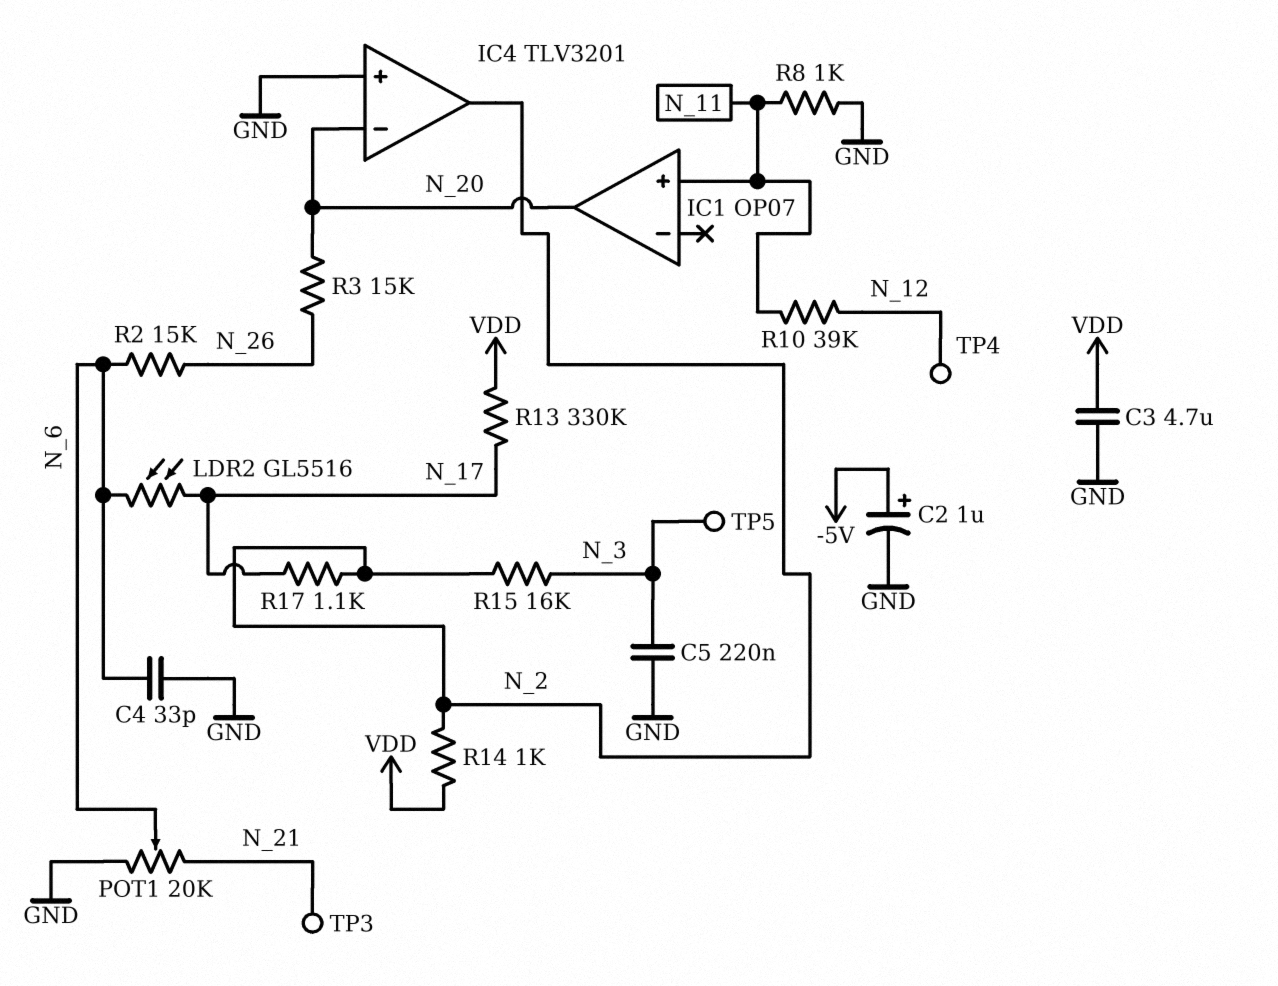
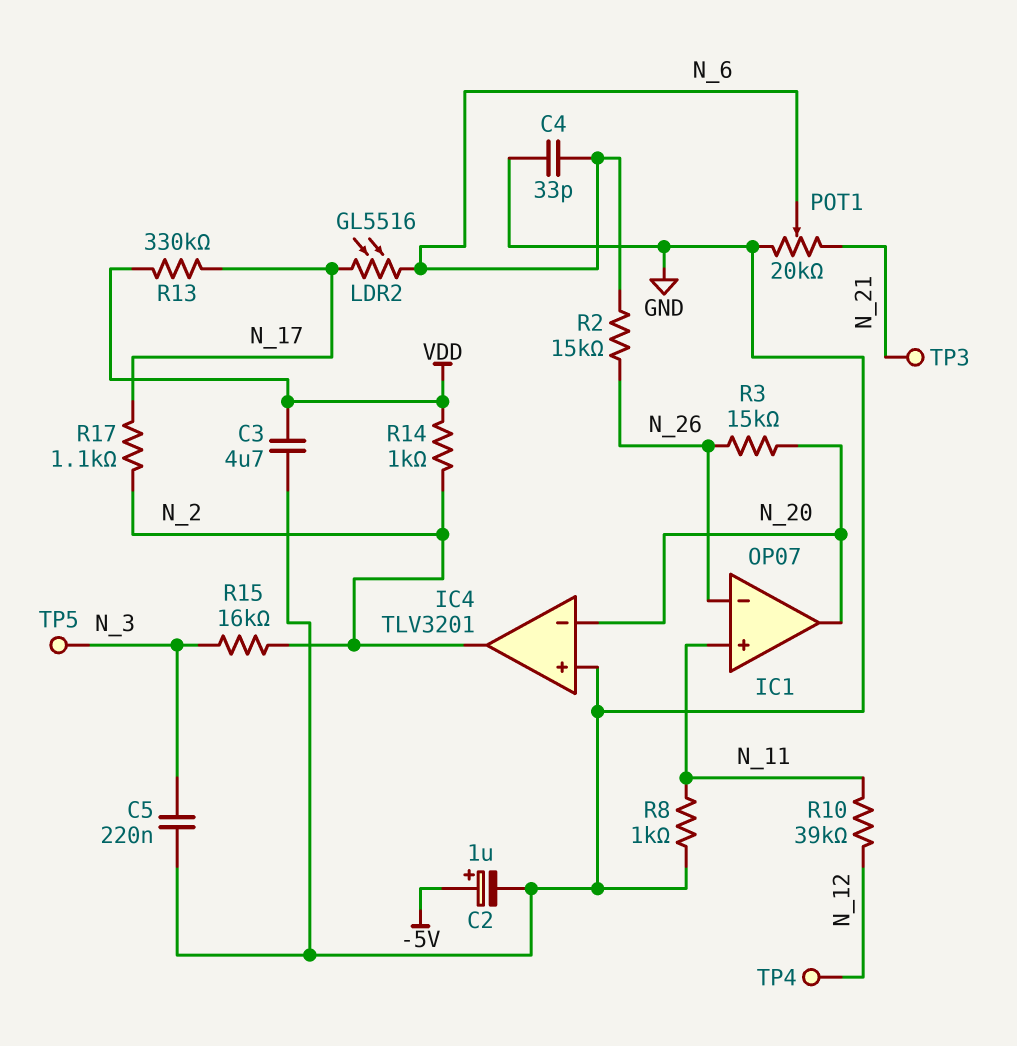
IC1 pin in-: none -> N_26

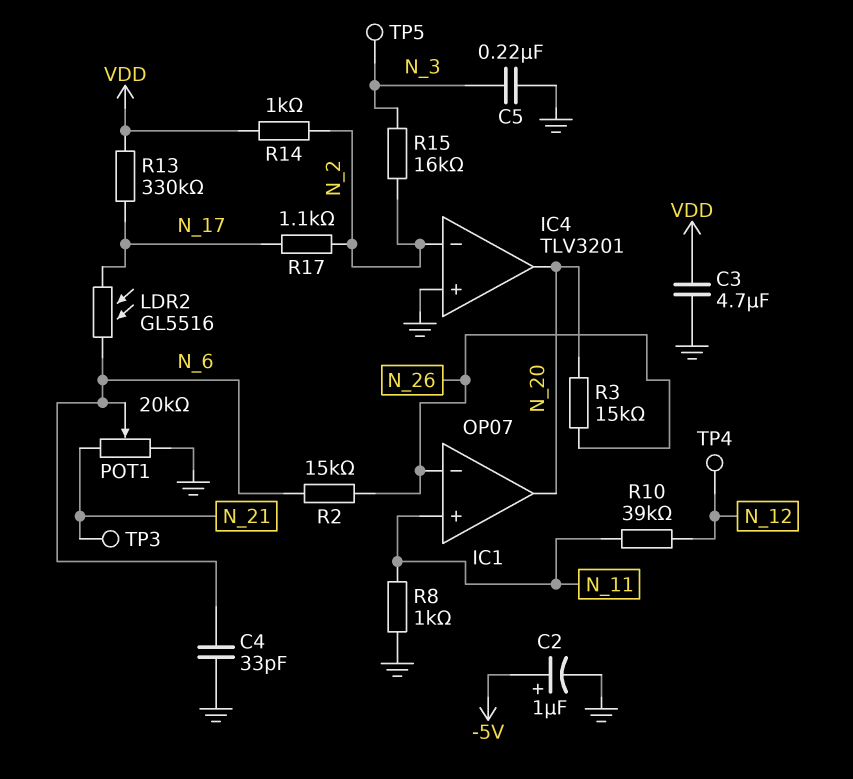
IC4 pin in-: N_20 -> N_2
IC4 pin out: N_2 -> N_20

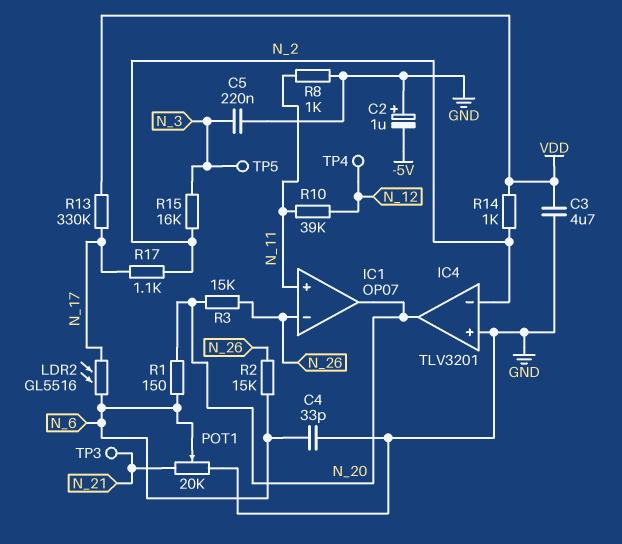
C2: 1uF (plus -5V, minus GND) -> 1uF (plus GND, minus -5V)
R1: none -> 150 (N_6, N_20)

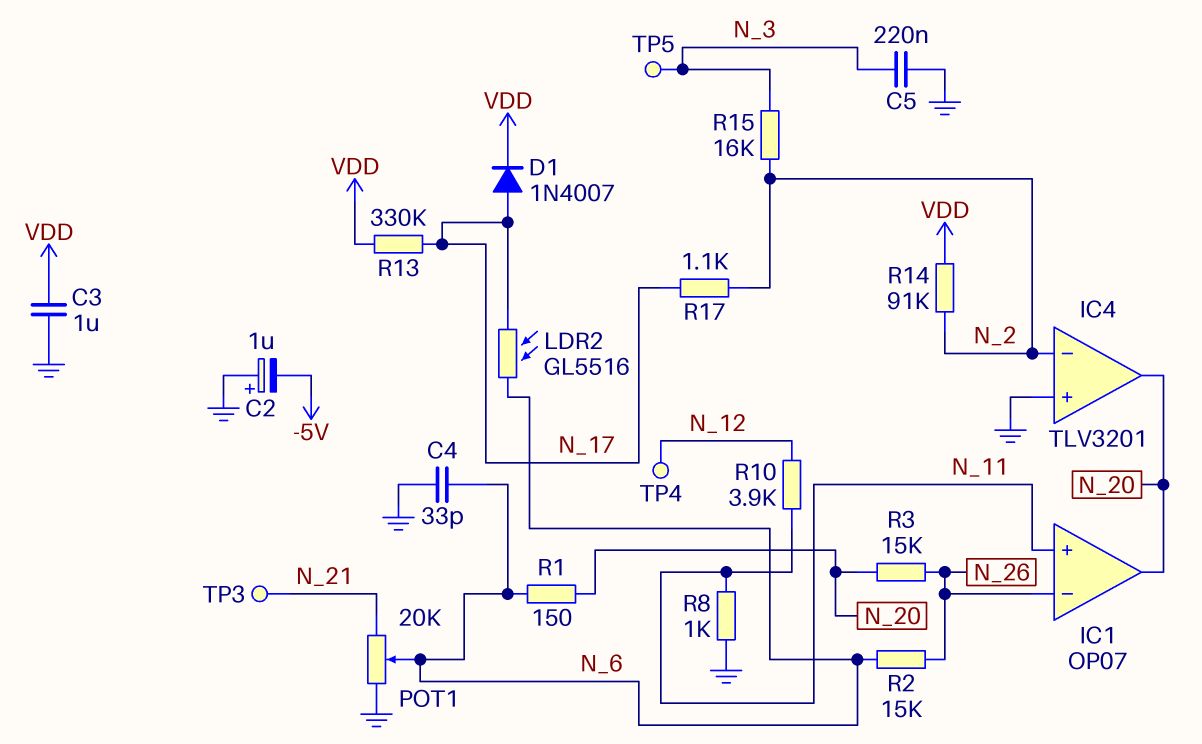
C3: 4.7uF (GND, VDD) -> 1uF (GND, VDD)
D1: none -> diode 1N4007 (A N_17, K VDD)
R10: 39k (N_11, N_12) -> 3.9k (N_11, N_12)
R14: 1k (N_2, VDD) -> 91k (N_2, VDD)

